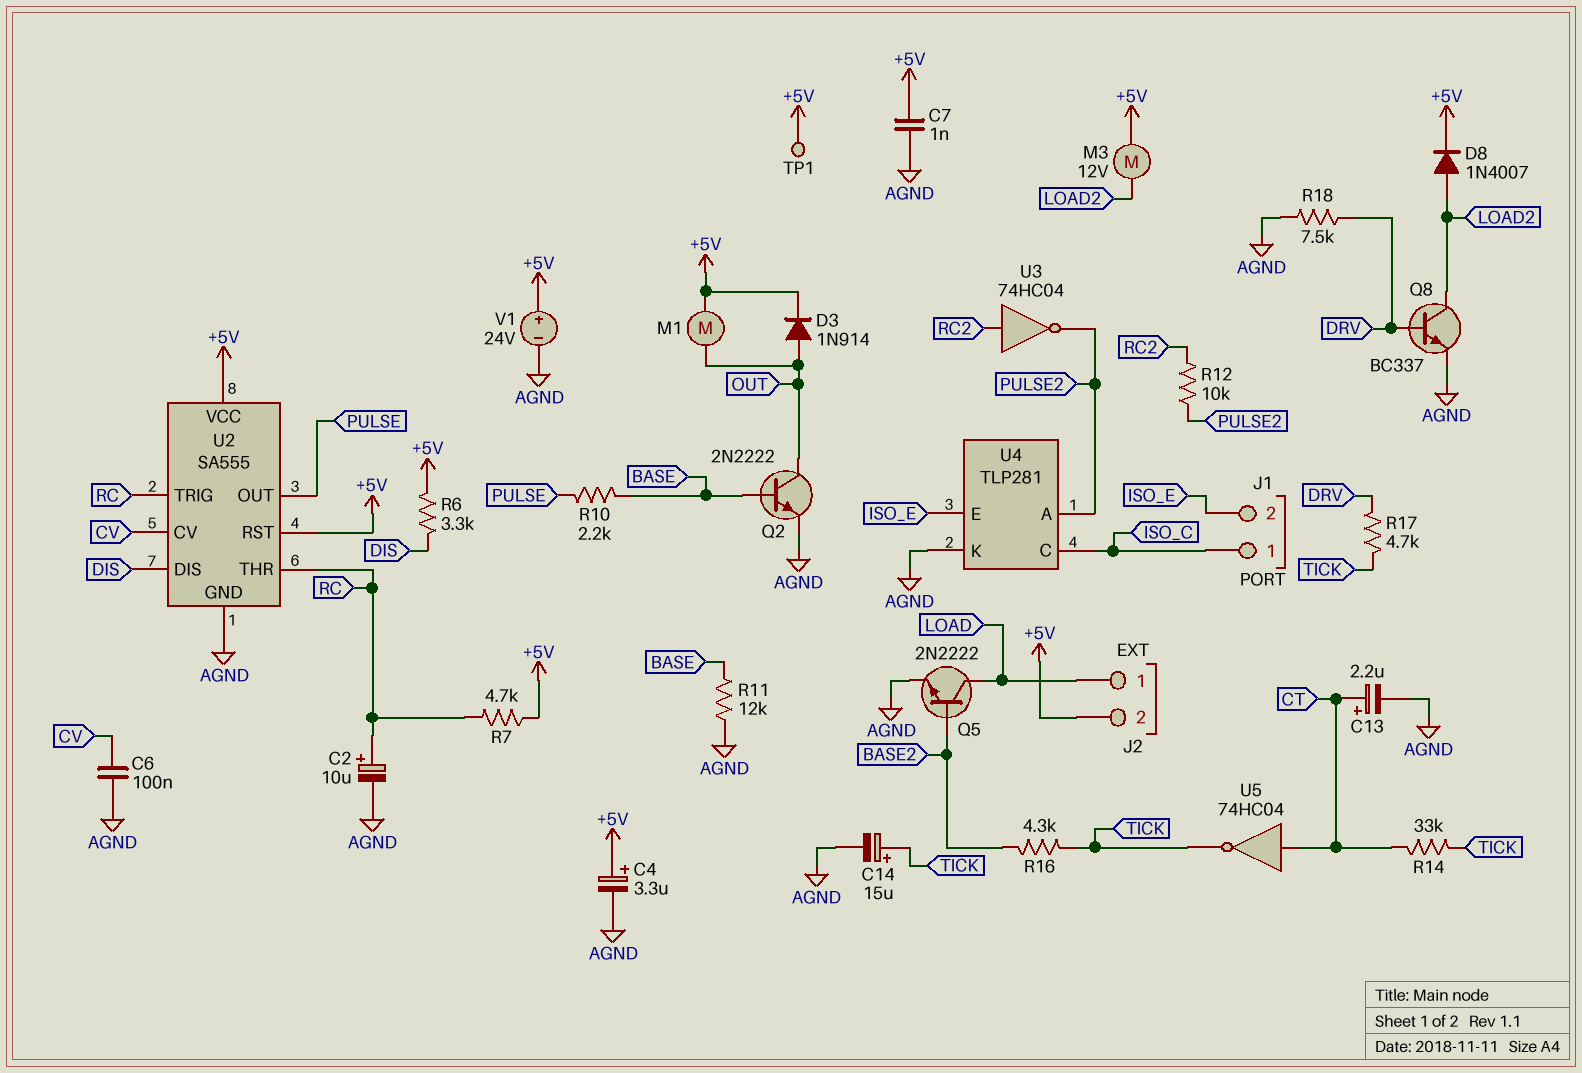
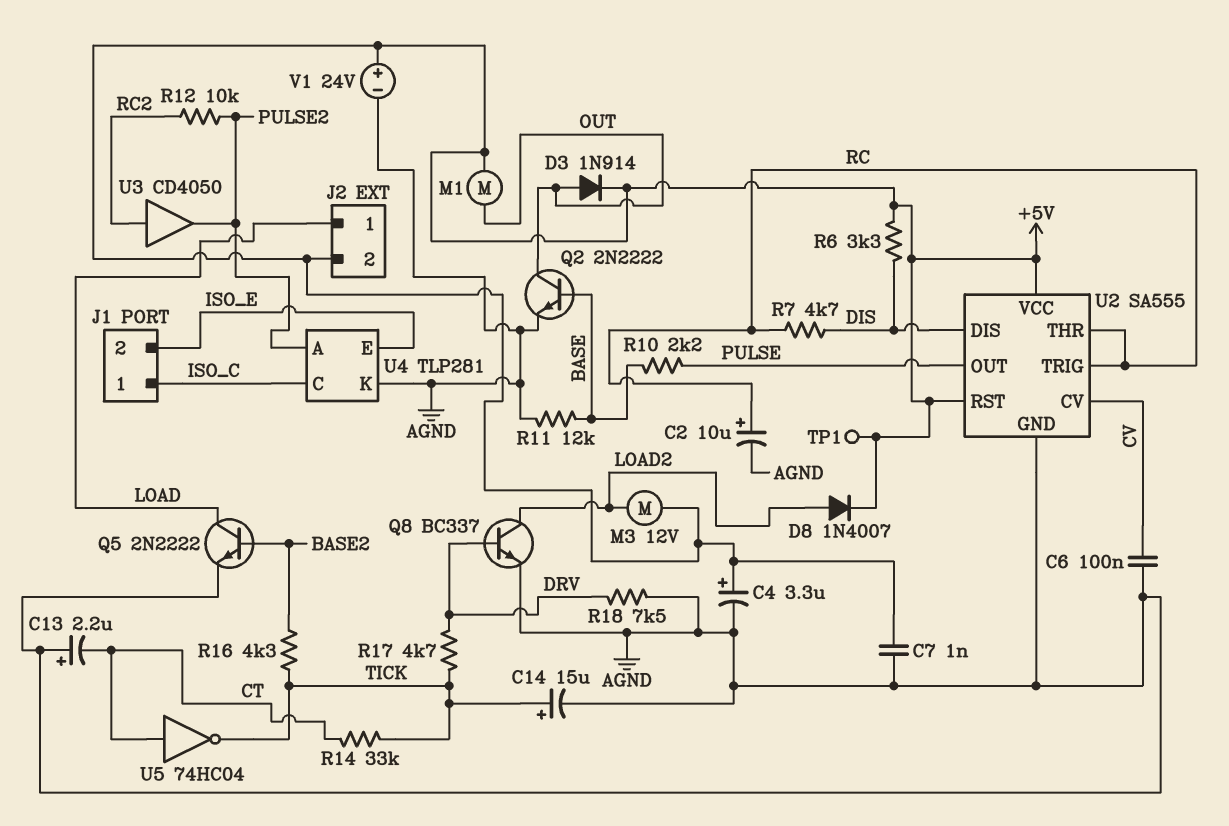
C13: 2.2uF (plus CT, minus AGND) -> 2.2uF (plus AGND, minus CT)
R7: 4.7k (+5V, RC) -> 4.7k (DIS, RC)
U3: NOT 74HC04 (in RC2, out PULSE2) -> buffer CD4050 (in RC2, out PULSE2)

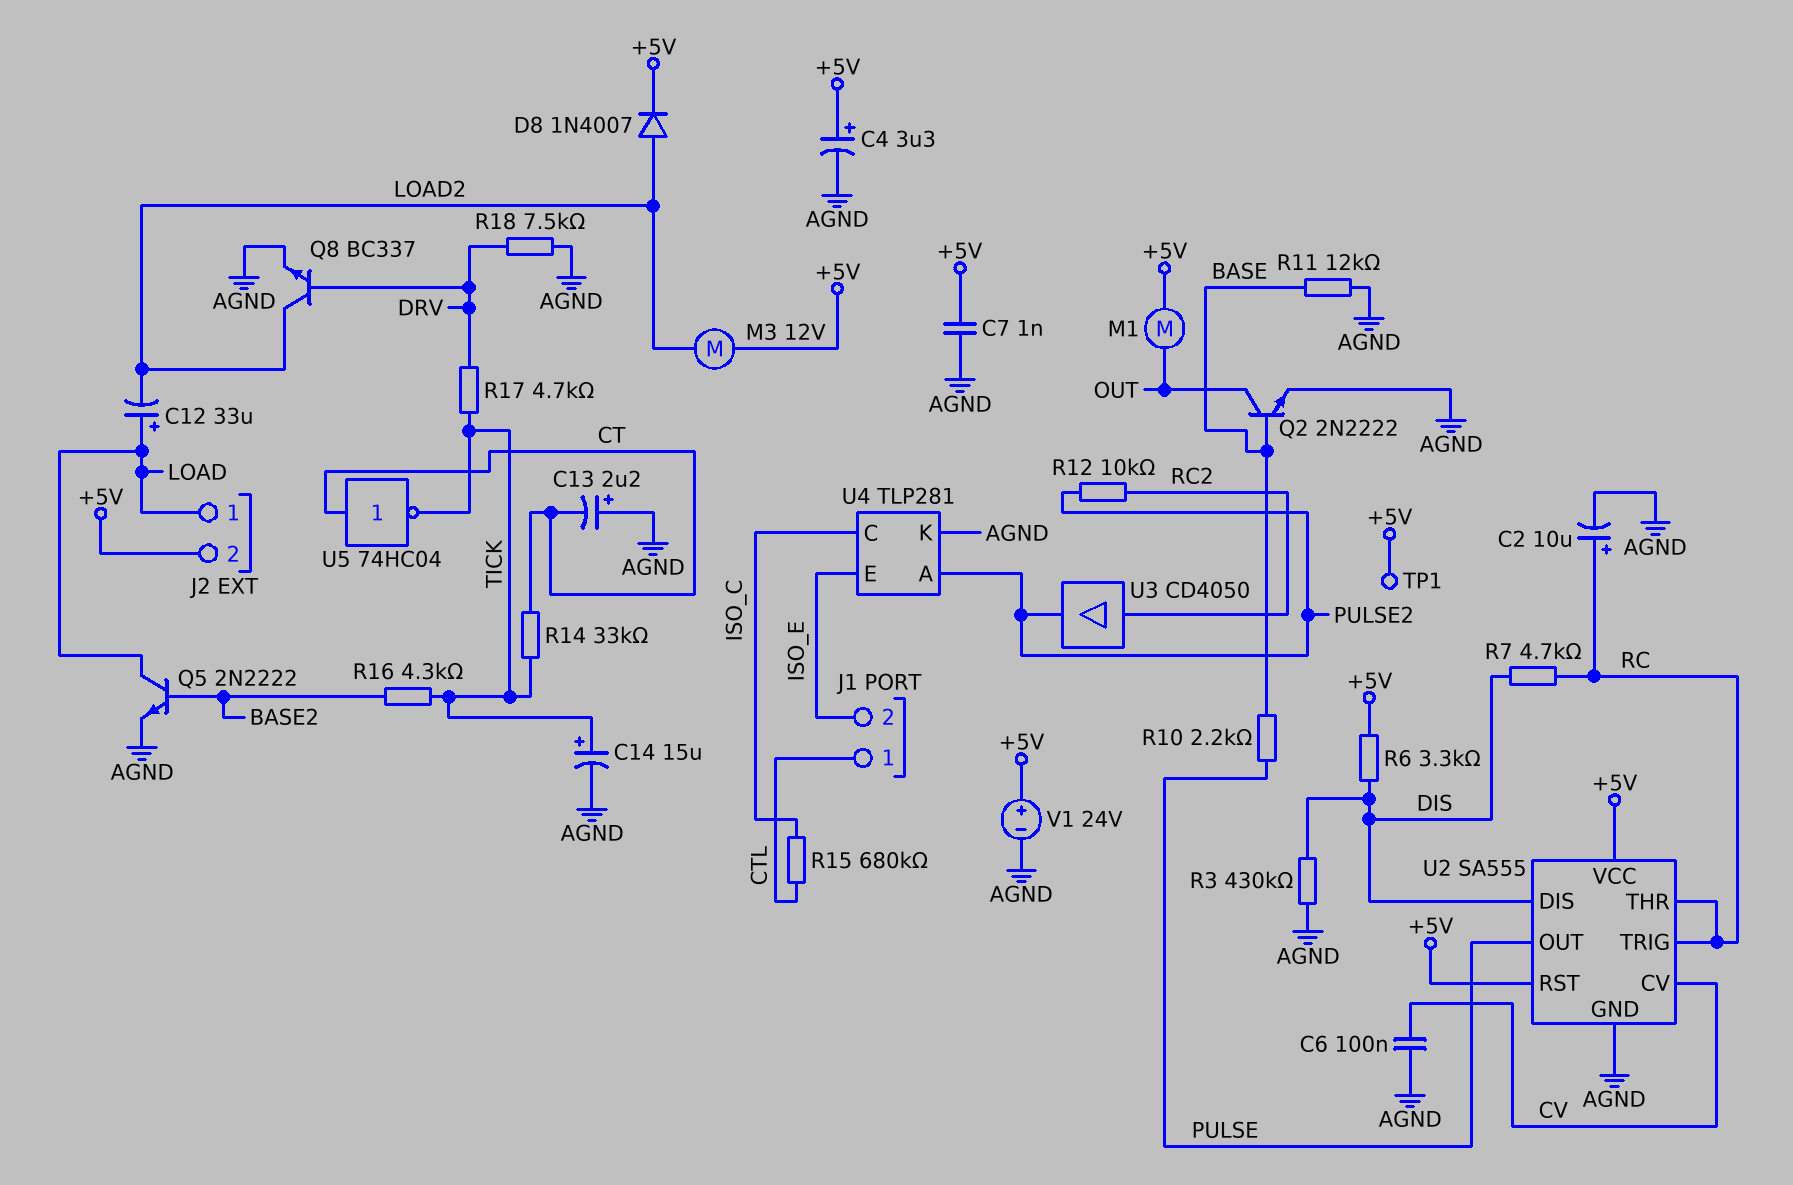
C12: none -> 33uF (plus LOAD, minus LOAD2)
D3: diode 1N914 (A OUT, K +5V) -> none
J1 pin 1: ISO_C -> CTL
R3: none -> 430k (AGND, DIS)
R15: none -> 680k (CTL, ISO_C)

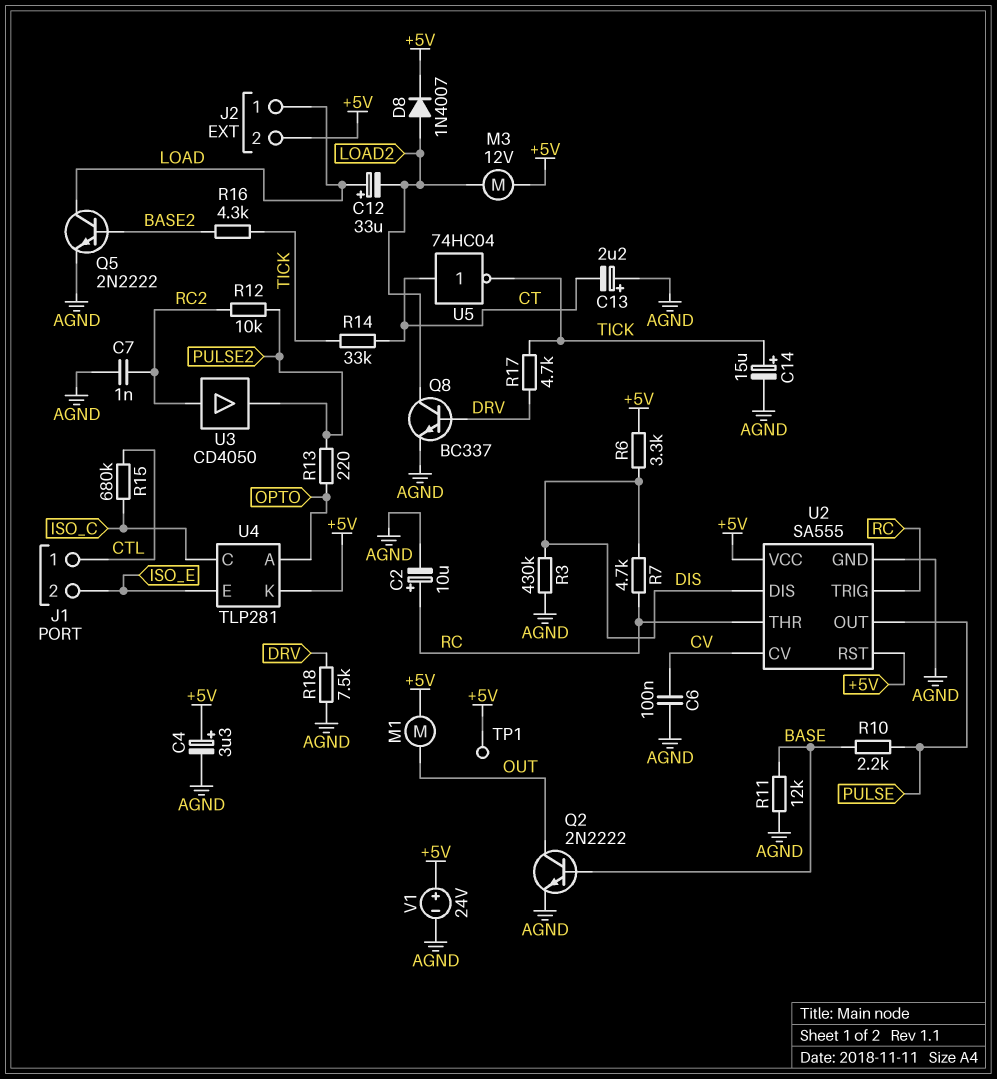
C7: 1nF (+5V, AGND) -> 1nF (AGND, RC2)
R13: none -> 220 (OPTO, PULSE2)
U4 pin A: PULSE2 -> OPTO
U4 pin K: AGND -> +5V

